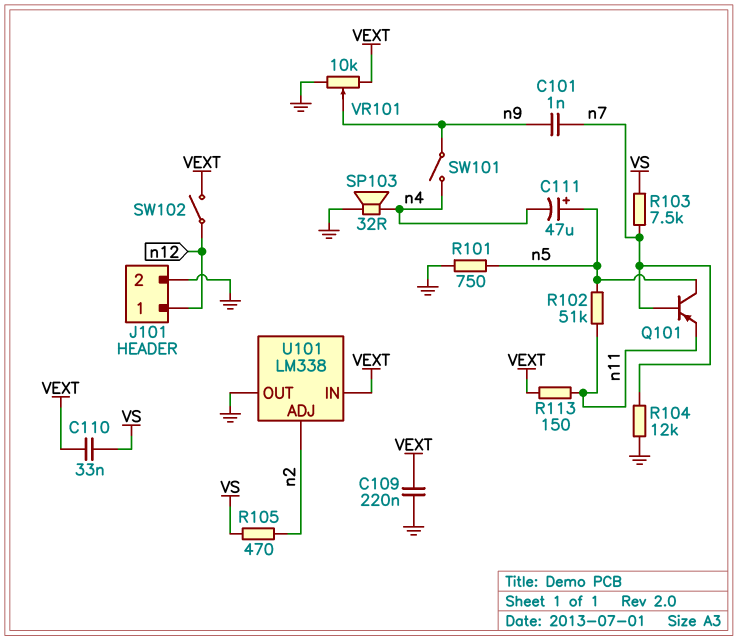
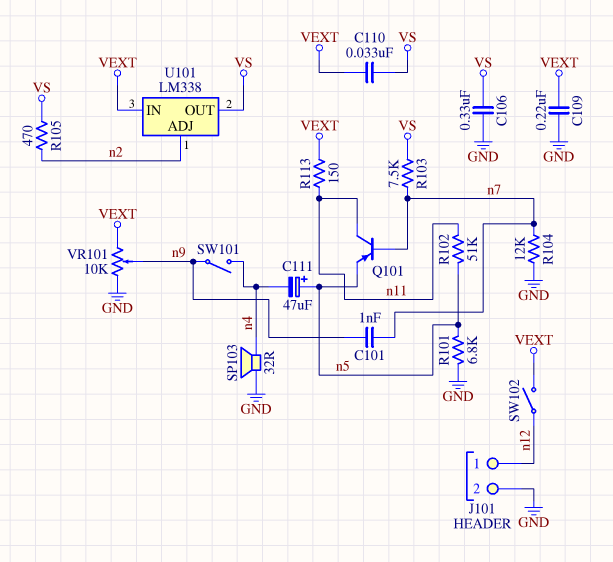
C106: none -> 330nF (GND, VS)
Q101: PNP (B n7, C n5, E n11) -> PNP (B n7, C n11, E n5)
R101: 750 (GND, n5) -> 6.8k (GND, n5)
U101 pin OUT: GND -> VS

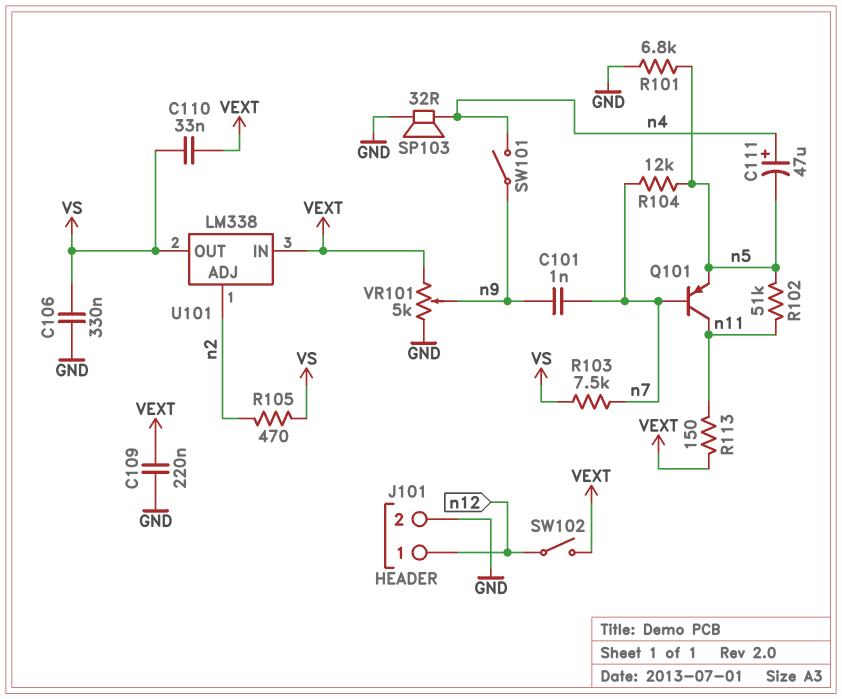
C111: 47uF (plus n5, minus n4) -> 47uF (plus n4, minus n5)
R104: 12k (GND, n7) -> 12k (n5, n7)
VR101: 10k (GND, VEXT, wiper n9) -> 5k (GND, VEXT, wiper n9)

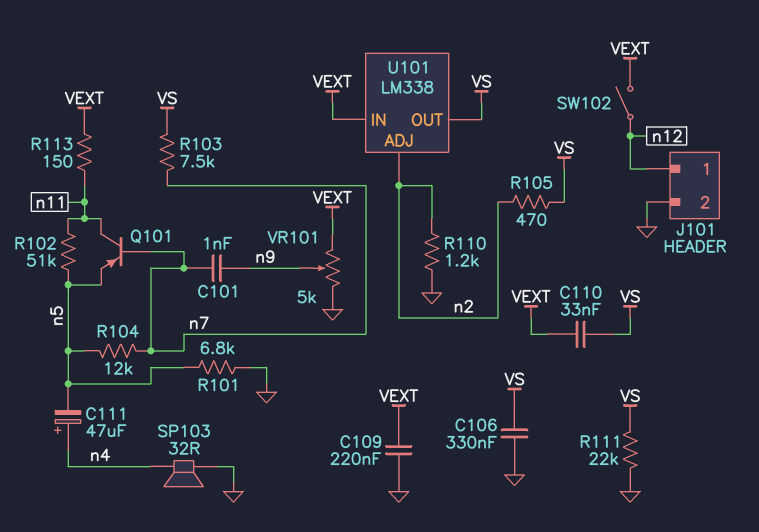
R110: none -> 1.2k (GND, n2)
R111: none -> 22k (GND, VS)
SW101: switch (n4, n9) -> none

